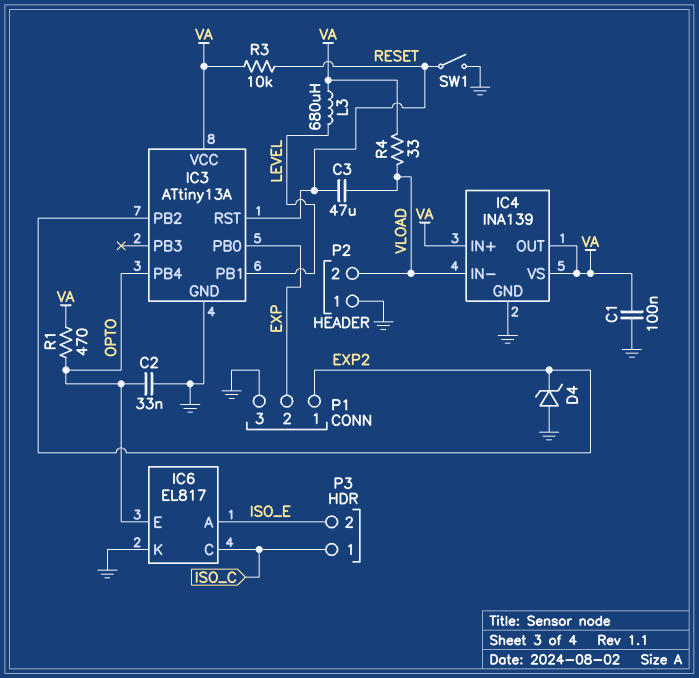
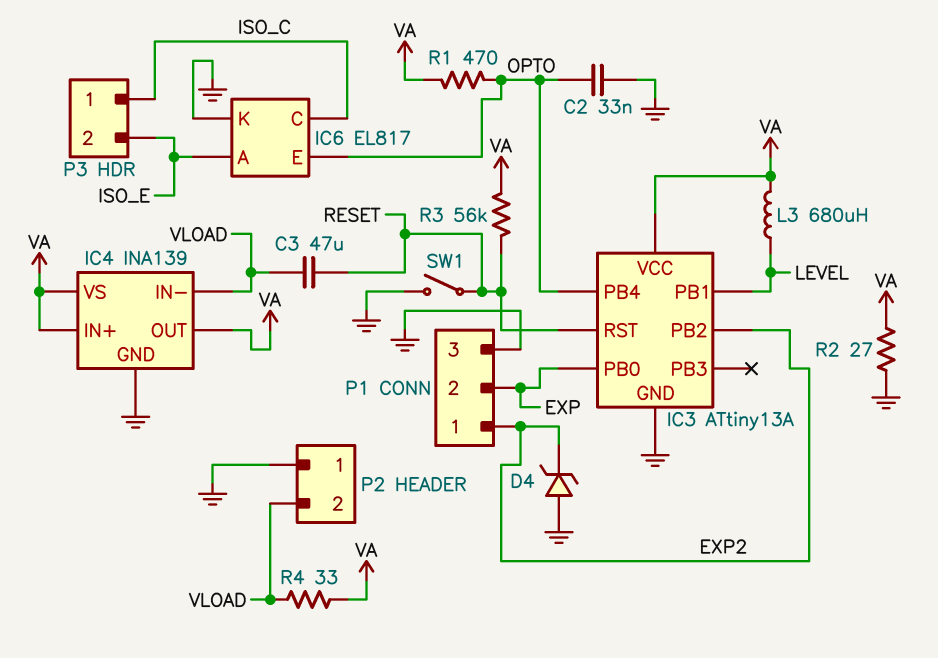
C1: 100nF (GND, VA) -> none
R2: none -> 27 (GND, VA)
R3: 10k (RESET, VA) -> 56k (RESET, VA)

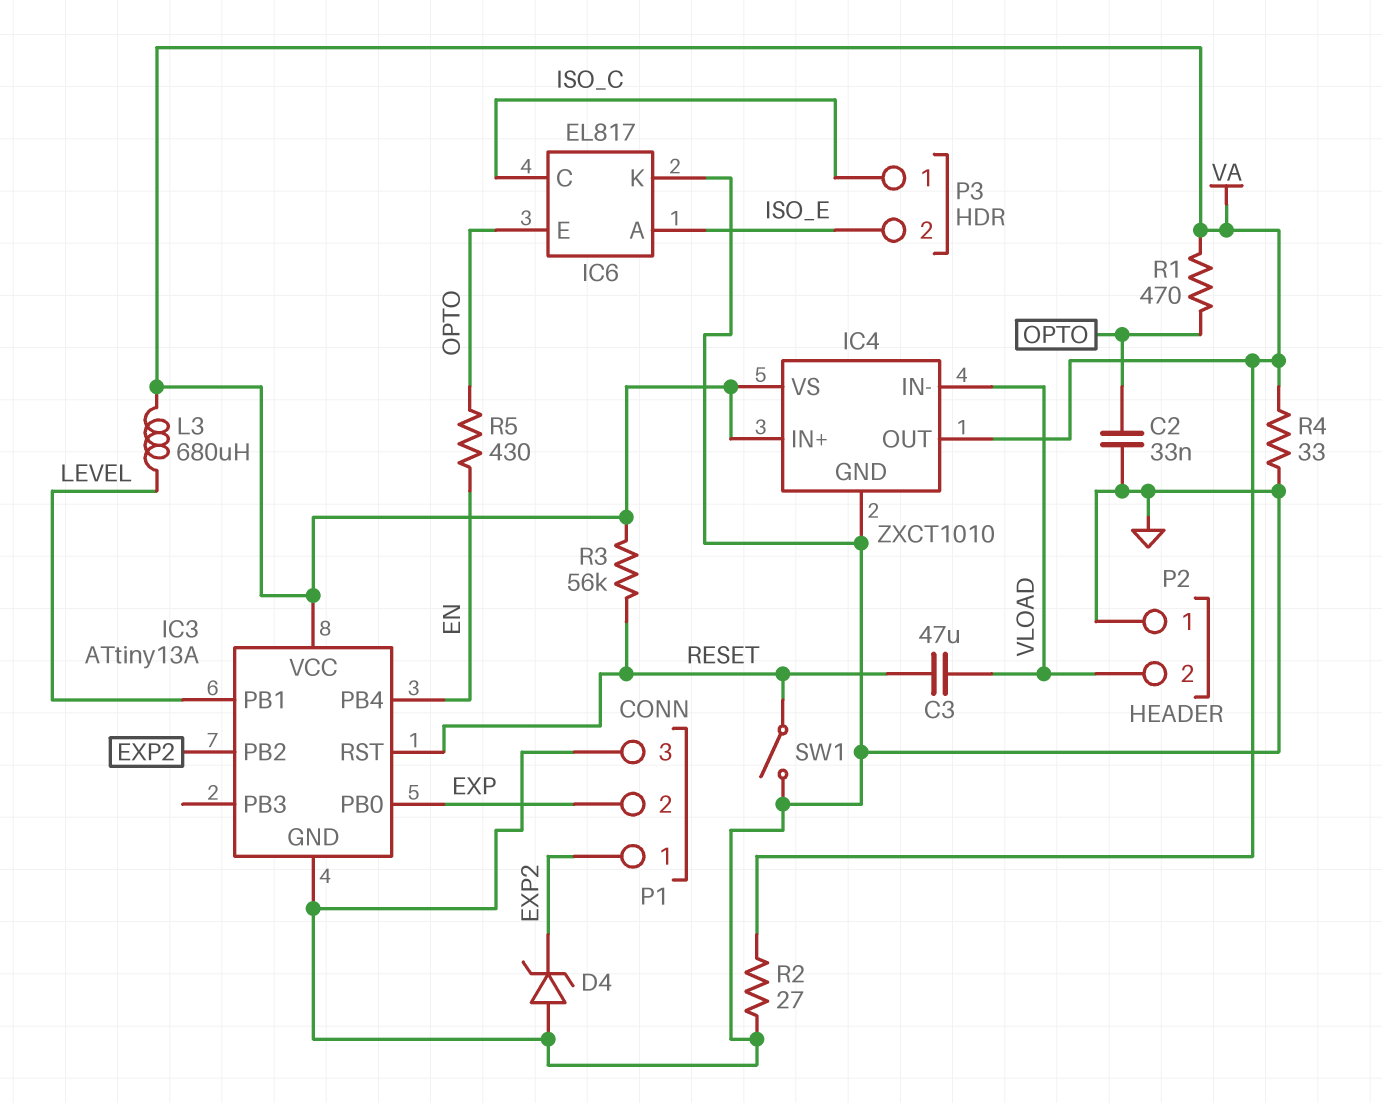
IC3 pin PB4: OPTO -> EN
IC4: INA139 -> ZXCT1010
R4: 33 (VA, VLOAD) -> 33 (GND, VA)
R5: none -> 430 (EN, OPTO)

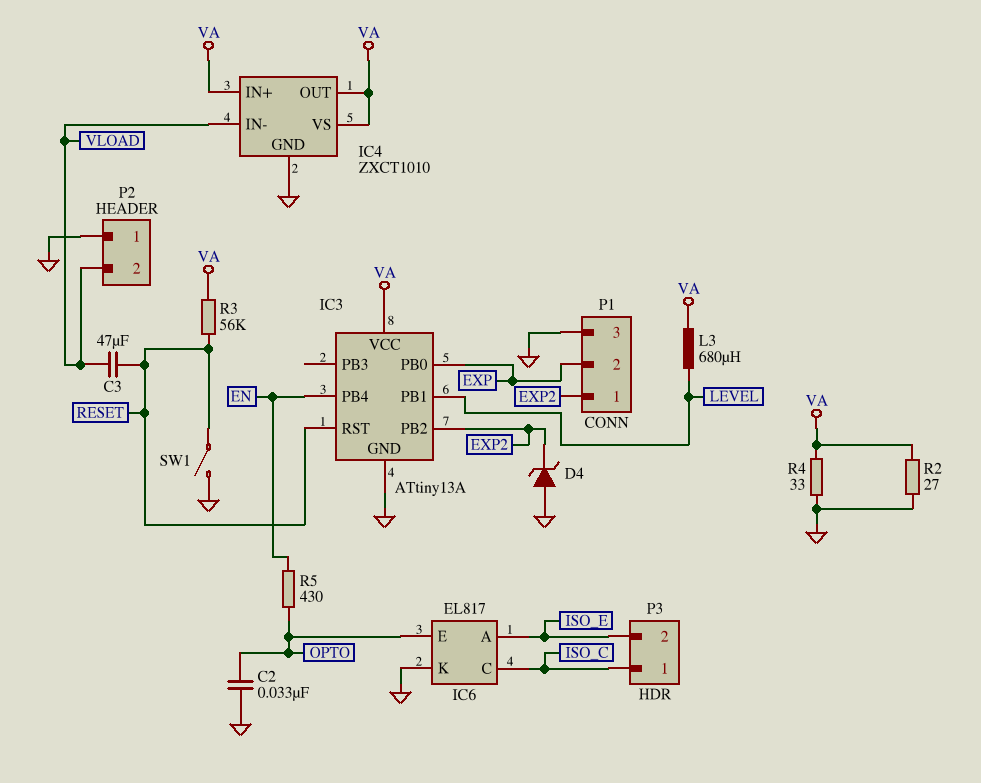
R1: 470 (OPTO, VA) -> none

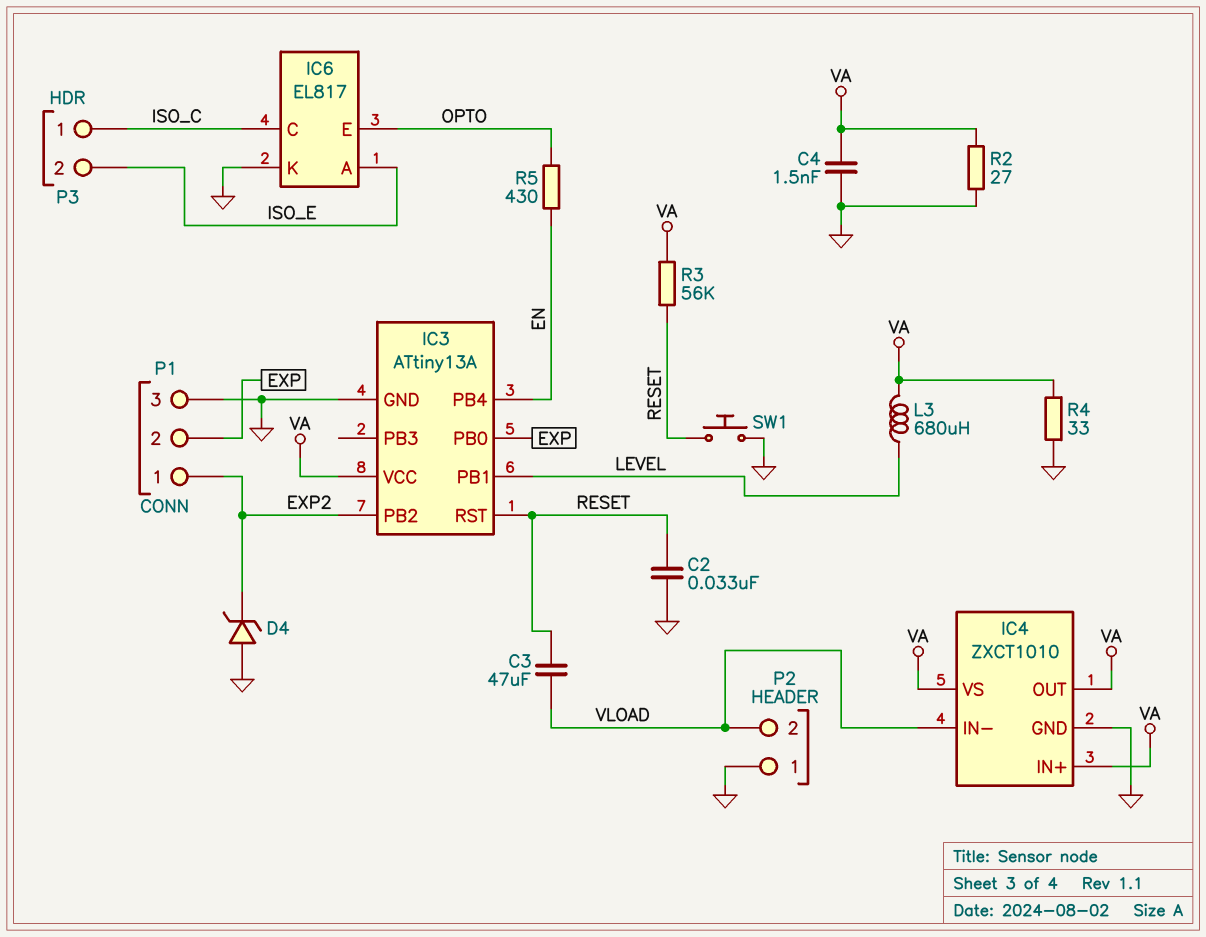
C2: 33nF (GND, OPTO) -> 33nF (GND, RESET)
C4: none -> 1.5nF (GND, VA)
SW1: switch (GND, RESET) -> button (GND, RESET)

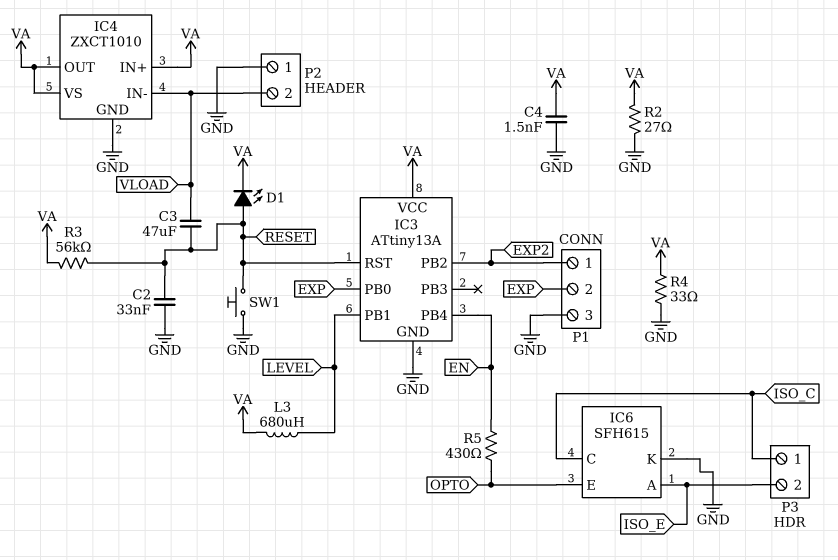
D1: none -> LED (A RESET, K VA)
D4: zener (A GND, K EXP2) -> none
IC6: EL817 -> SFH615

